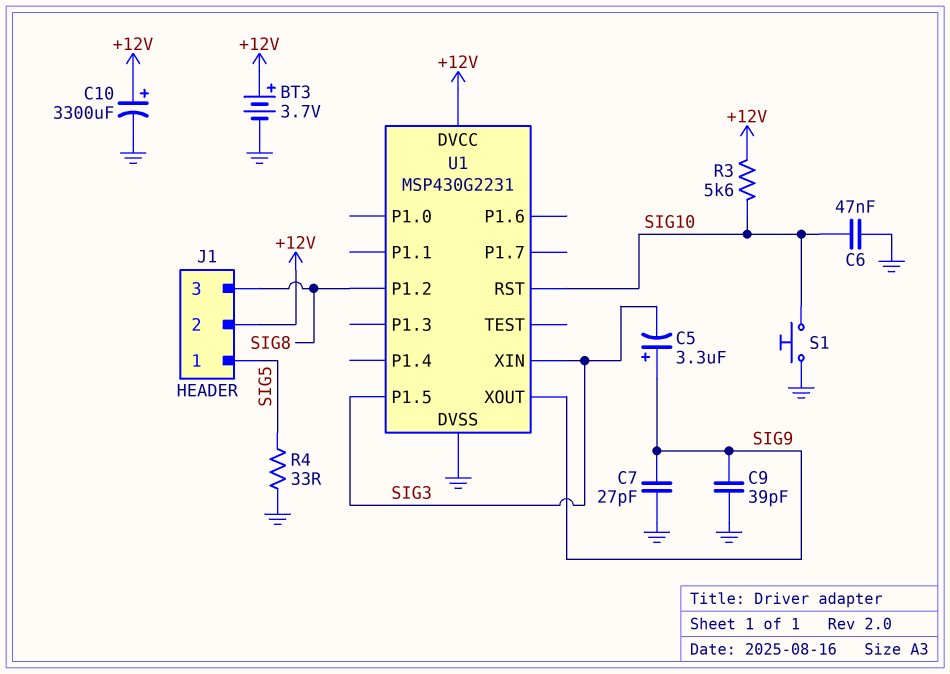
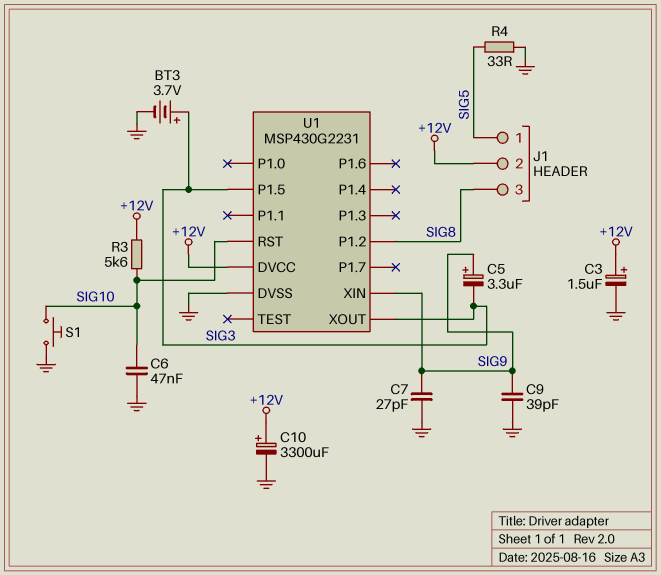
BT3: 3.7V (plus +12V, minus GND) -> 3.7V (plus SIG3, minus GND)
C3: none -> 1.5uF (plus +12V, minus GND)
U1 pin XIN: SIG3 -> SIG9
U1 pin XOUT: SIG9 -> SIG3

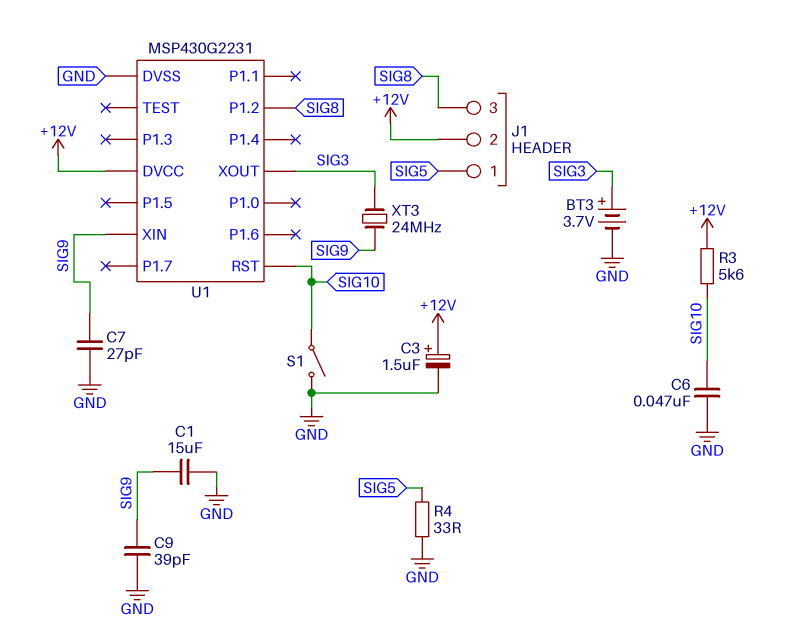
C1: none -> 15uF (GND, SIG9)
C5: 3.3uF (plus SIG9, minus SIG3) -> none
C10: 3300uF (plus +12V, minus GND) -> none
S1: button (GND, SIG10) -> switch (GND, SIG10)
U1 pin P1.5: SIG3 -> none
XT3: none -> 24MHz (SIG3, SIG9)

